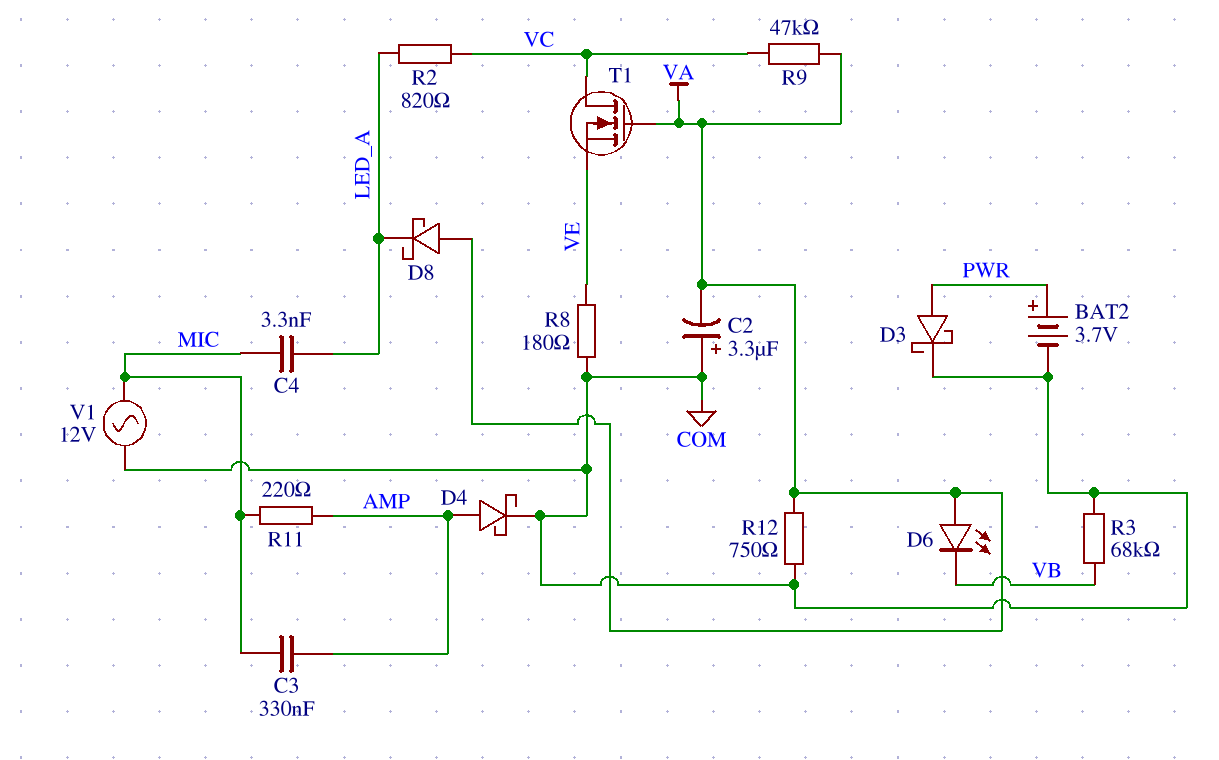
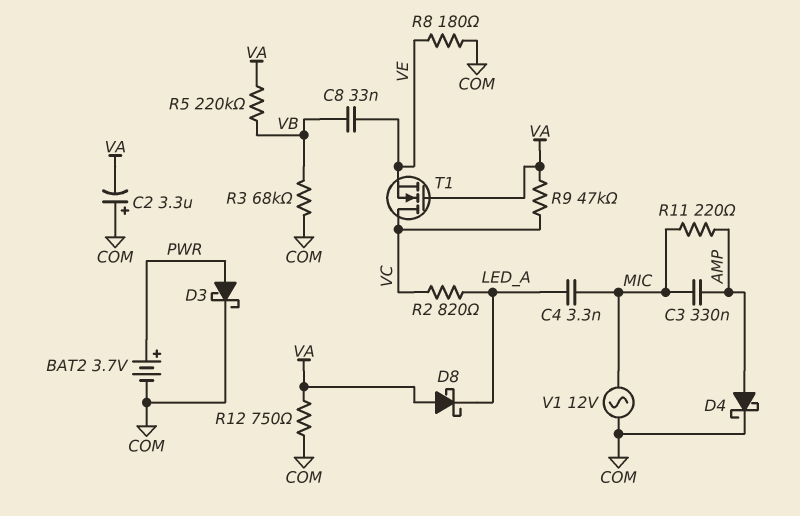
C8: none -> 33nF (VB, VE)
D6: LED (A VA, K VB) -> none
R5: none -> 220k (VA, VB)

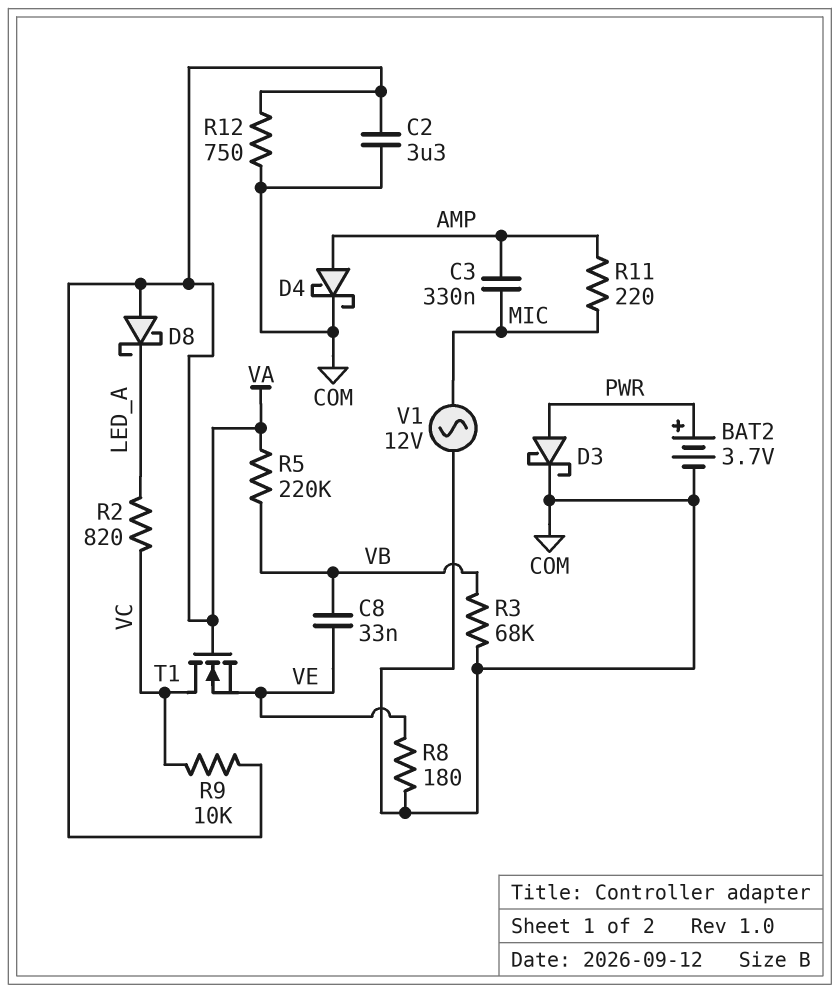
C2: 3.3uF (plus COM, minus VA) -> 3.3uF (COM, VA)
C4: 3.3nF (LED_A, MIC) -> none
R9: 47k (VA, VC) -> 10k (VA, VC)

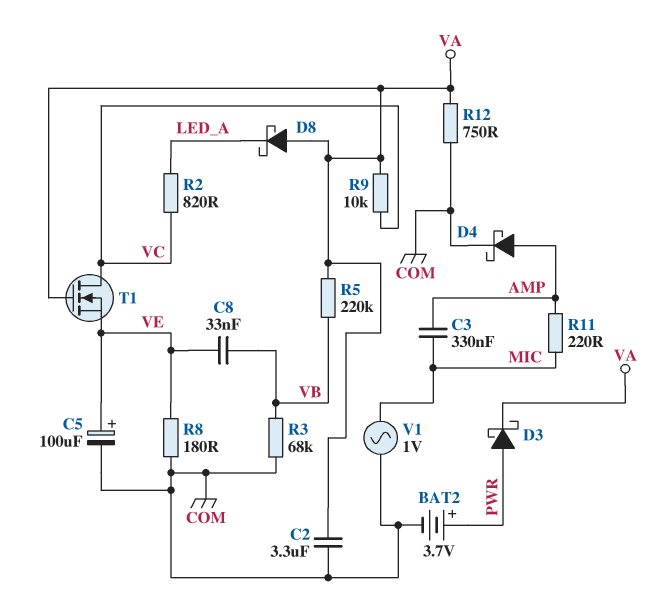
C5: none -> 100uF (plus VE, minus COM)
D3: schottky (A PWR, K COM) -> schottky (A PWR, K VA)
V1: AC 12V (COM, MIC) -> AC 1V (COM, MIC)

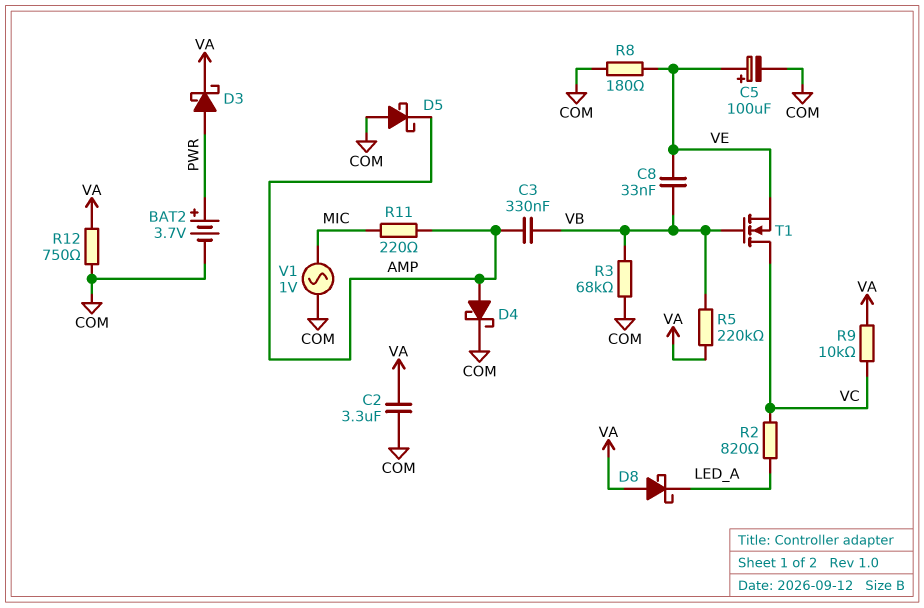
C3: 330nF (AMP, MIC) -> 330nF (AMP, VB)
D5: none -> schottky (A COM, K AMP)
T1: NMOS (G VA, D VC, S VE) -> NMOS (G VB, D VC, S VE)

